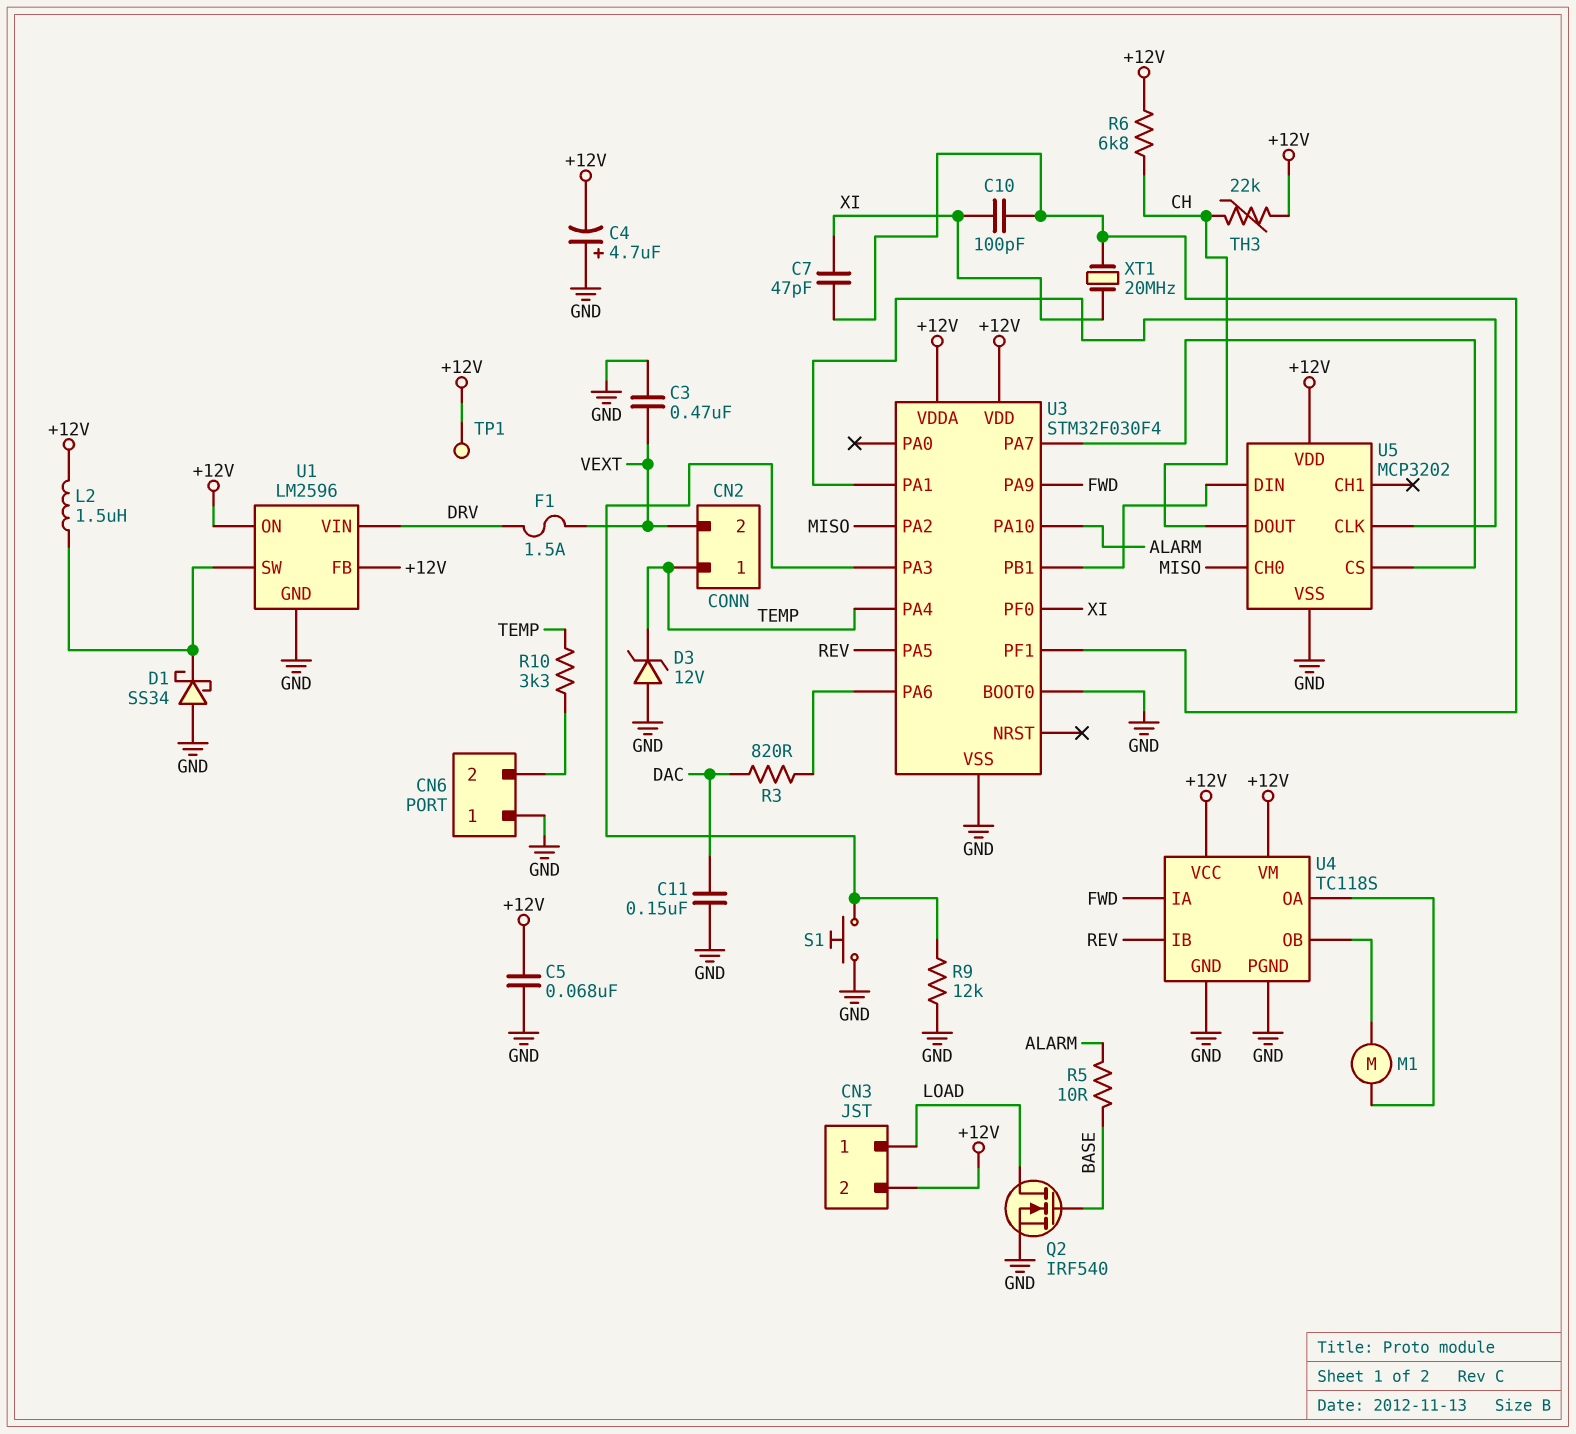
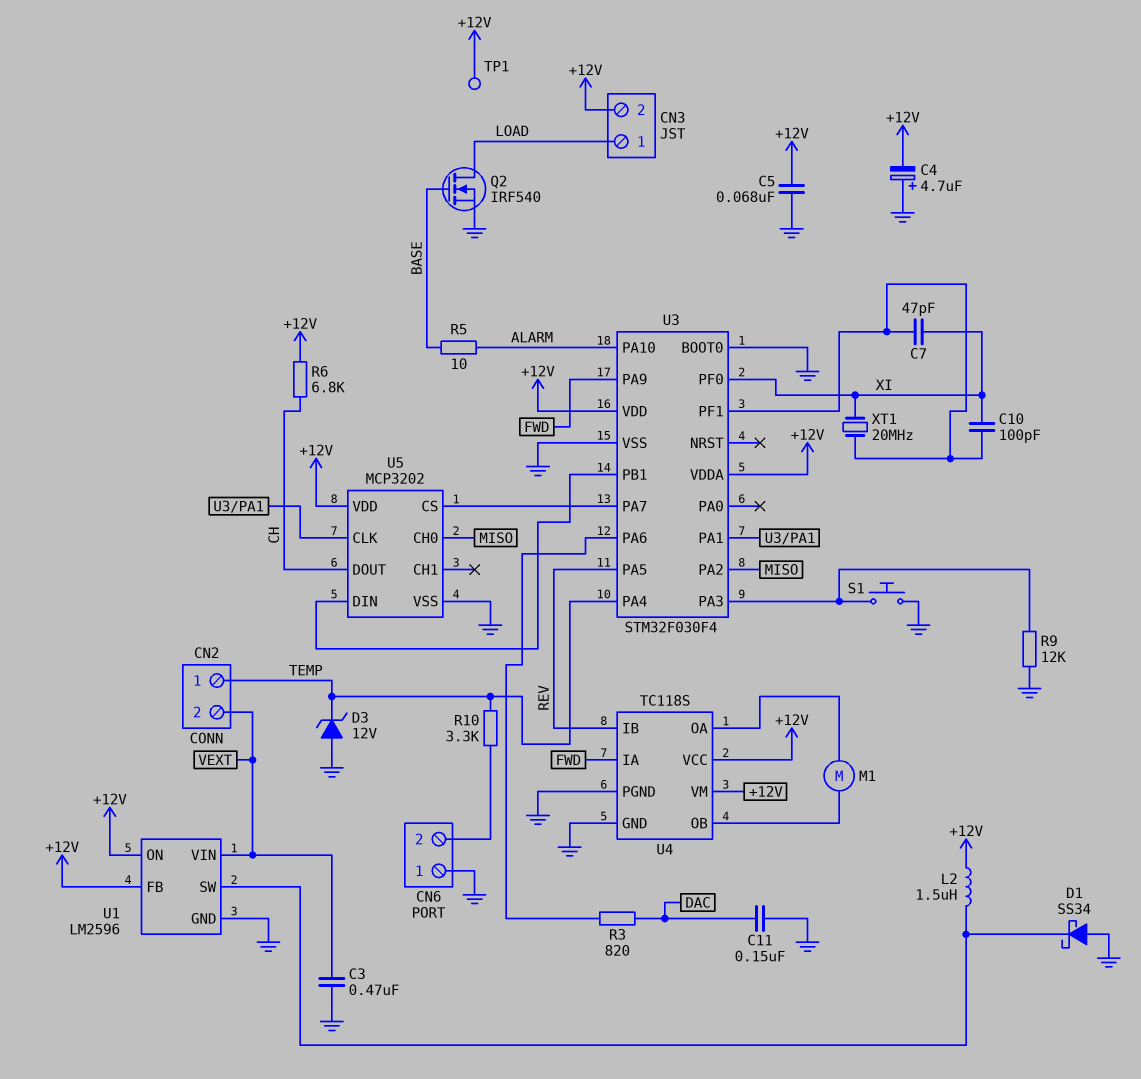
F1: 1.5A (DRV, VEXT) -> none
TH3: 22k (+12V, CH) -> none
U1 pin VIN: DRV -> VEXT

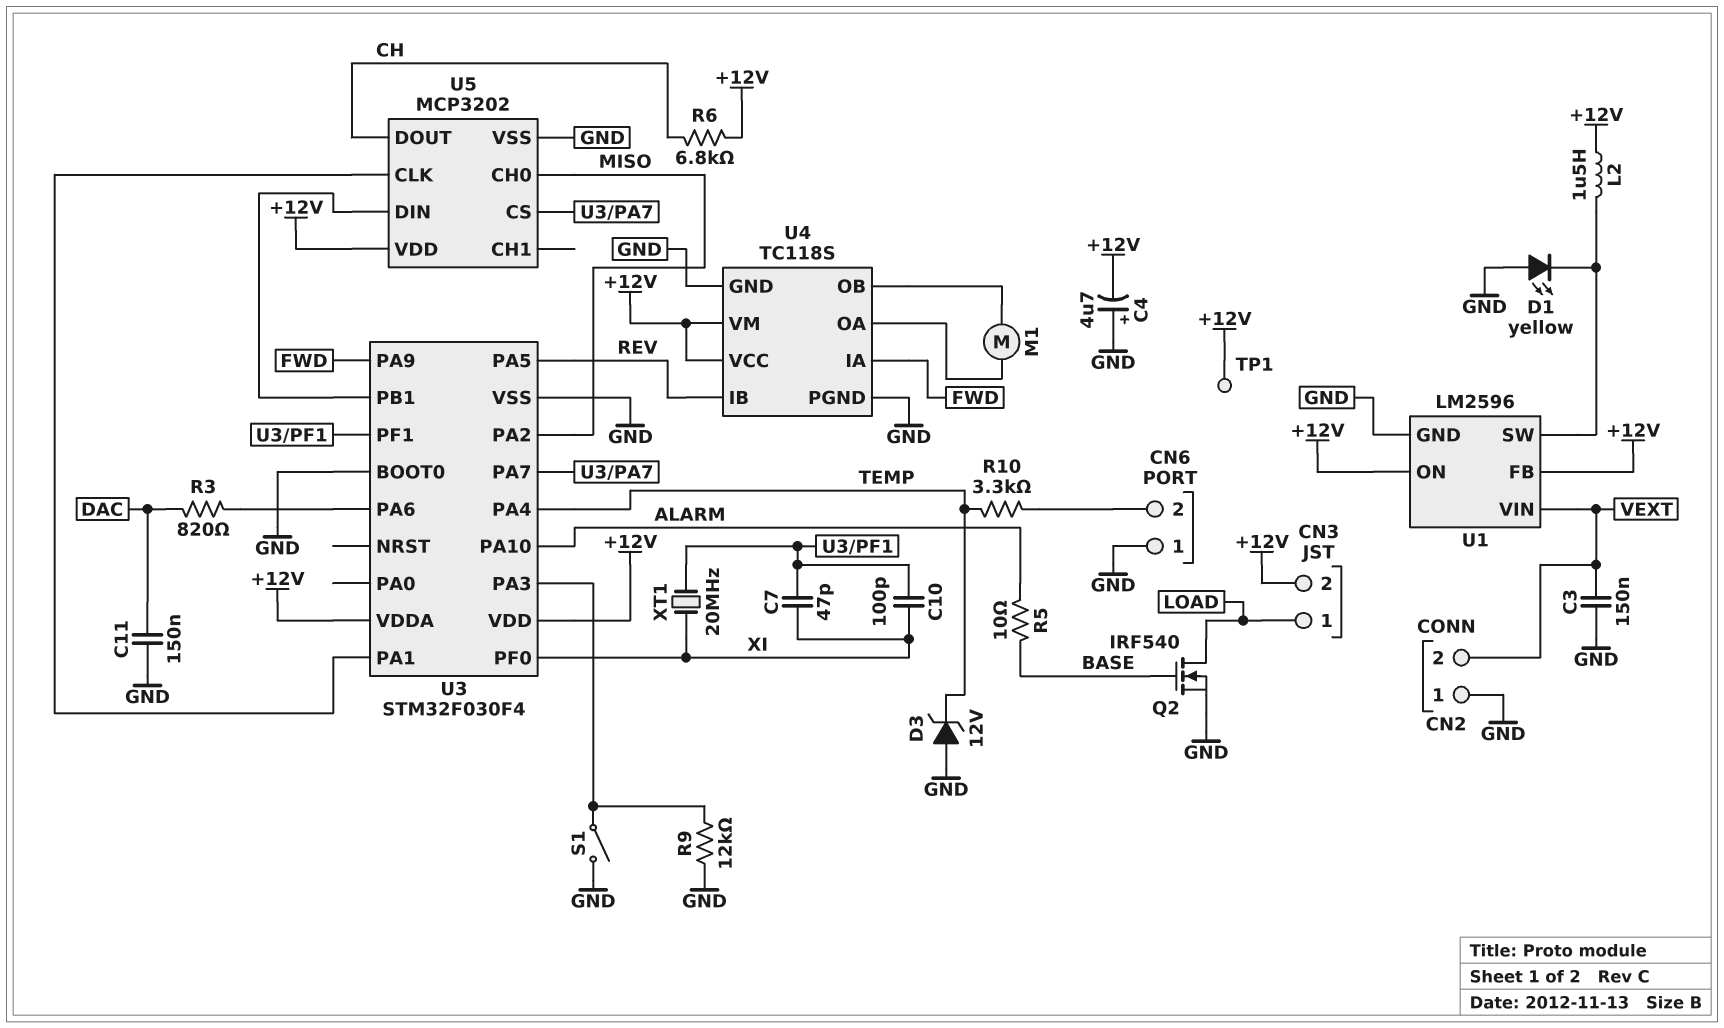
C3: 470nF (GND, VEXT) -> 150nF (GND, VEXT)
C5: 68nF (+12V, GND) -> none
CN2 pin 1: TEMP -> GND
D1: schottky SS34 (A GND, K U1/SW) -> LED yellow (A GND, K U1/SW)
S1: button (GND, U3/PA3) -> switch (GND, U3/PA3)

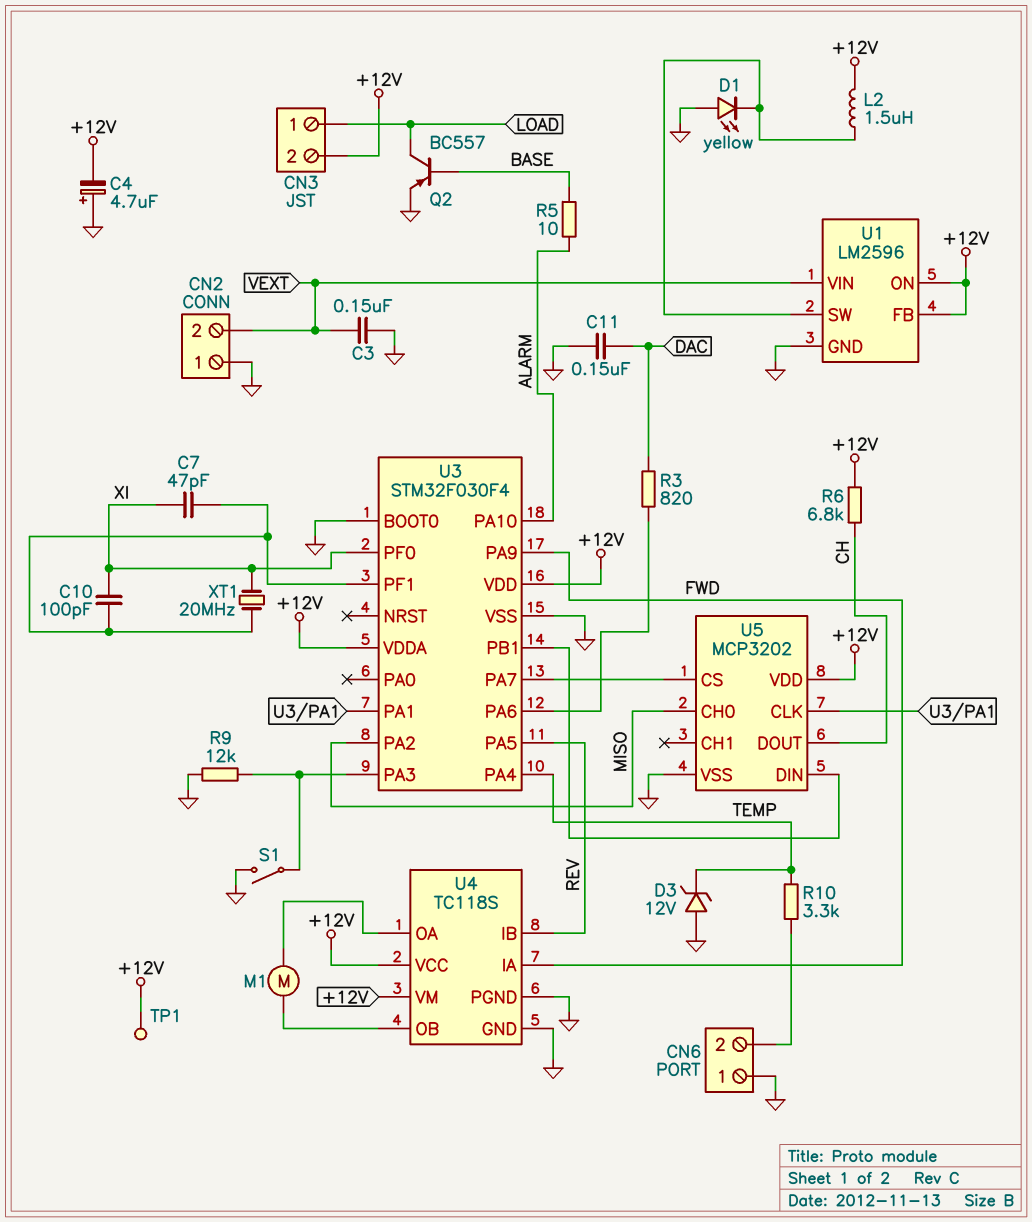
Q2: NMOS IRF540 (G BASE, D LOAD, S GND) -> PNP BC557 (B BASE, C LOAD, E GND)

